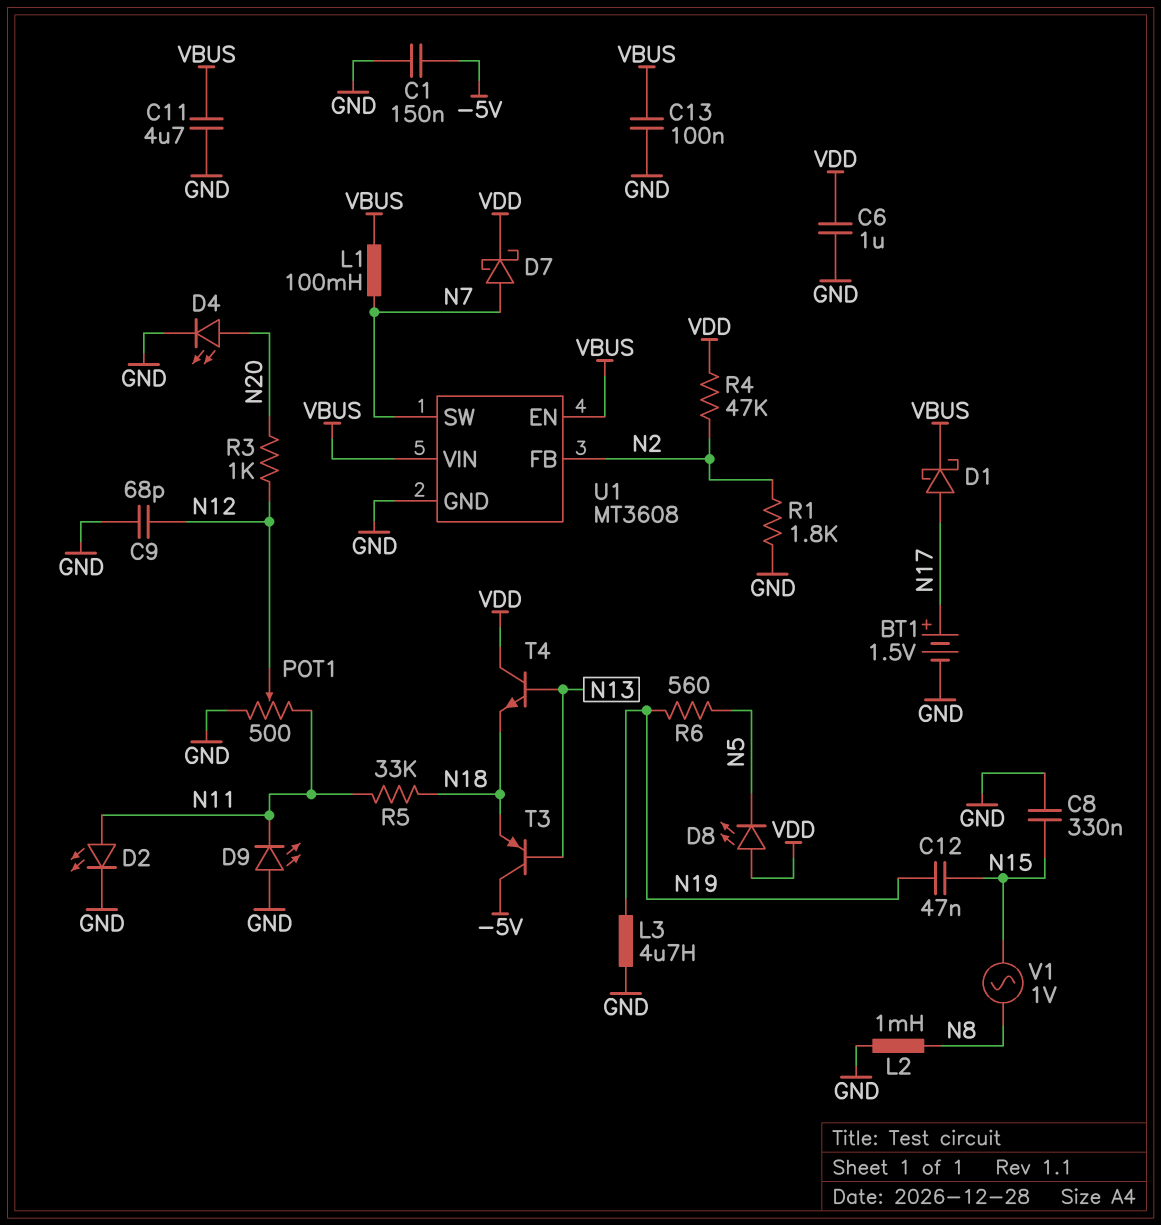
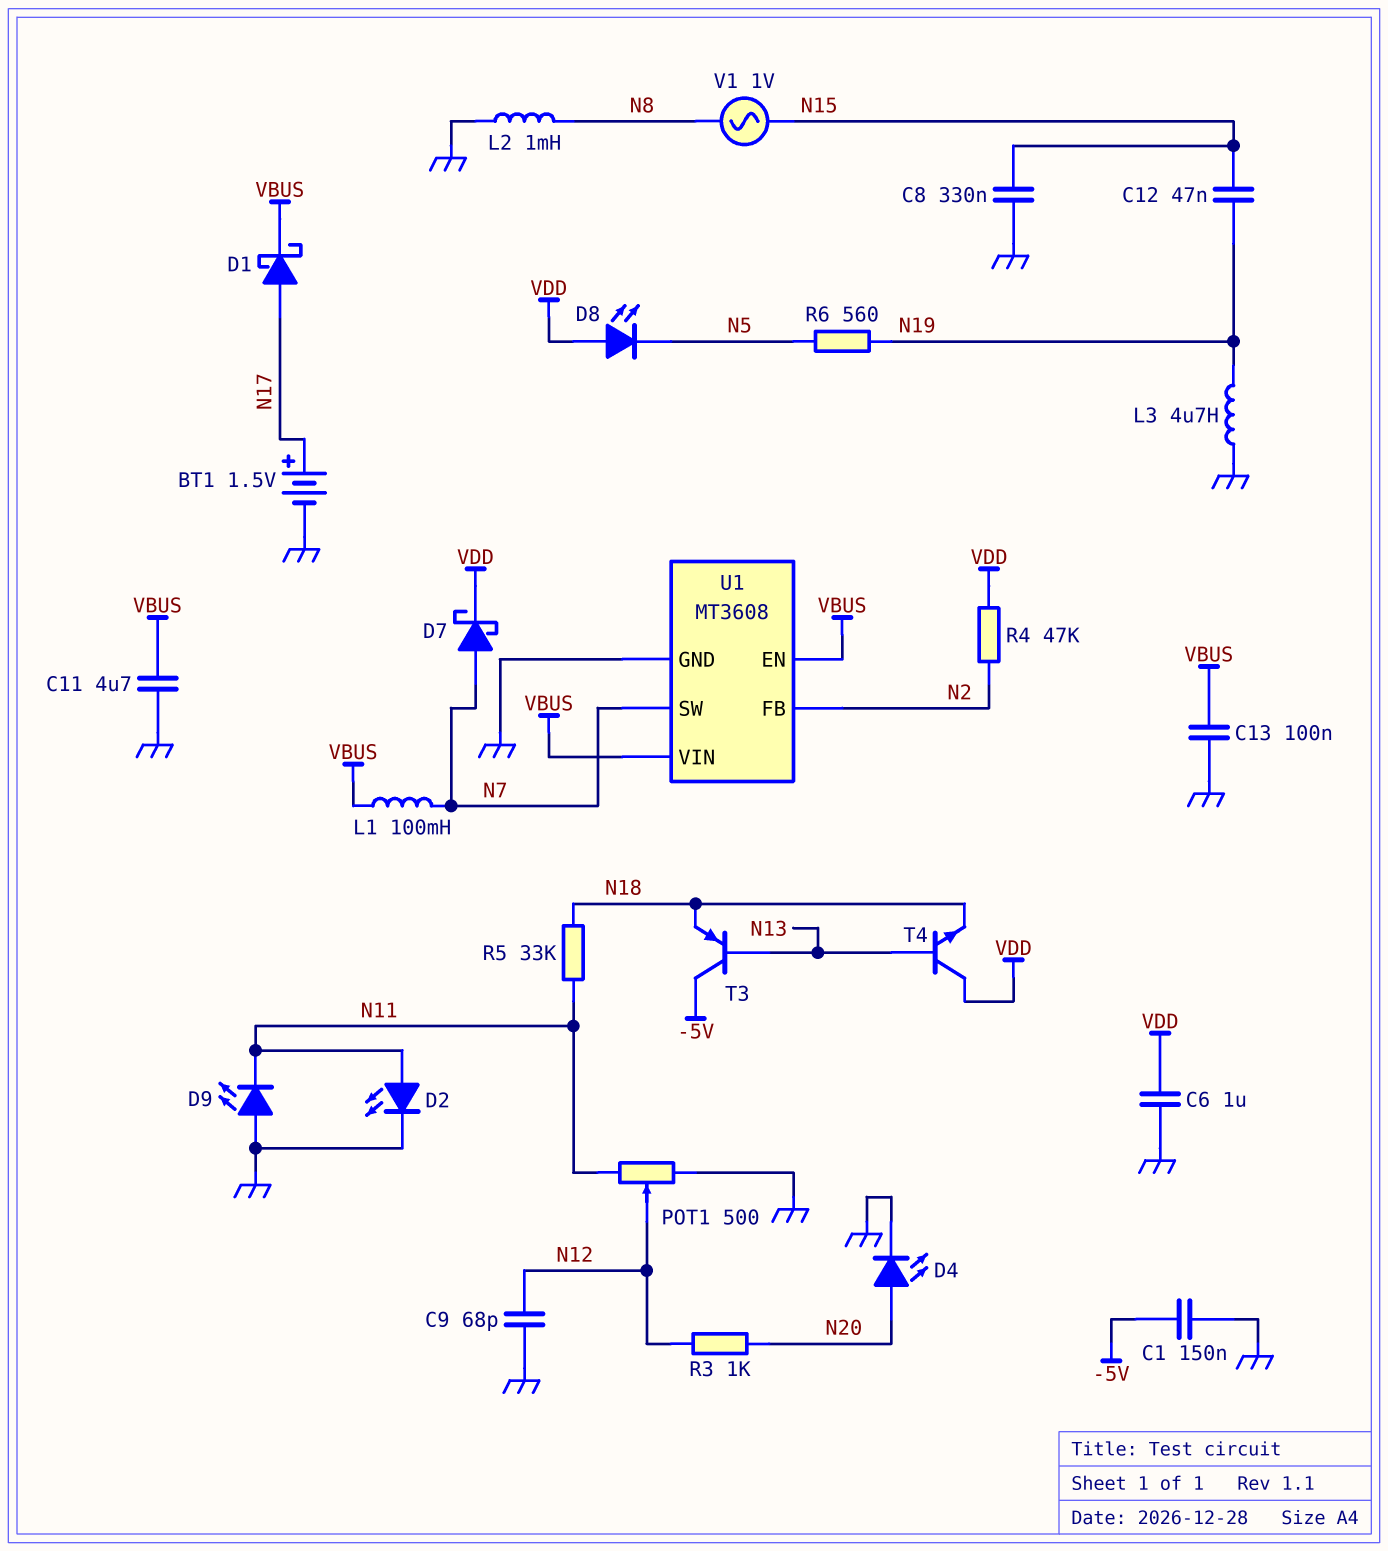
R1: 1.8k (GND, N2) -> none

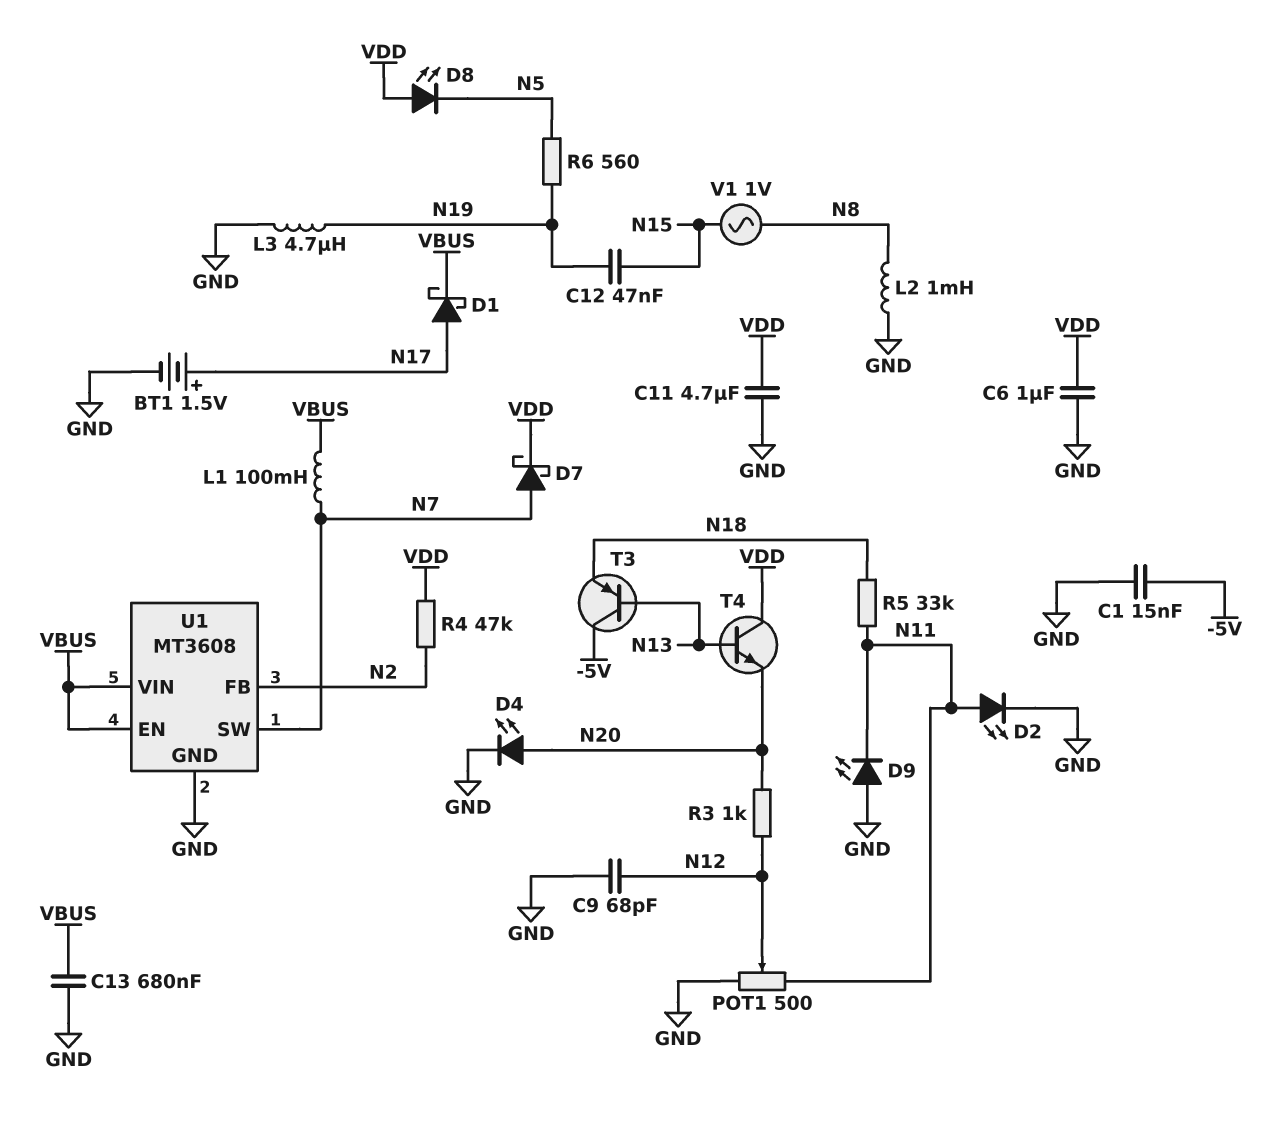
C1: 150nF (-5V, GND) -> 15nF (-5V, GND)
C8: 330nF (GND, N15) -> none
C11: 4.7uF (GND, VBUS) -> 4.7uF (GND, VDD)
C13: 100nF (GND, VBUS) -> 680nF (GND, VBUS)
T4: NPN (B N13, C VDD, E N18) -> NPN (B N13, C VDD, E N20)

